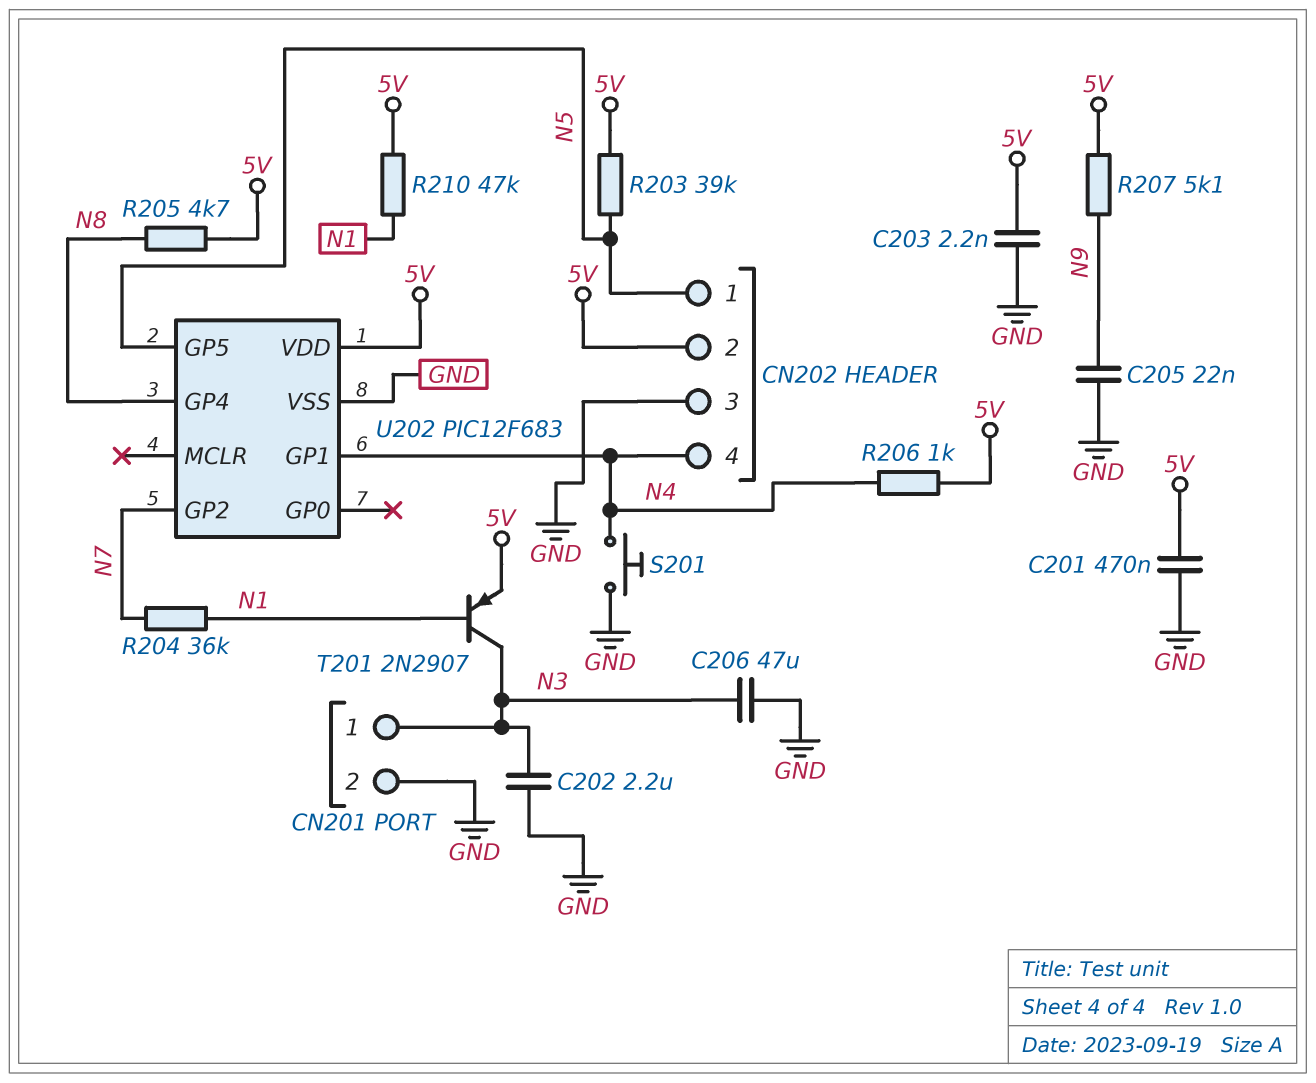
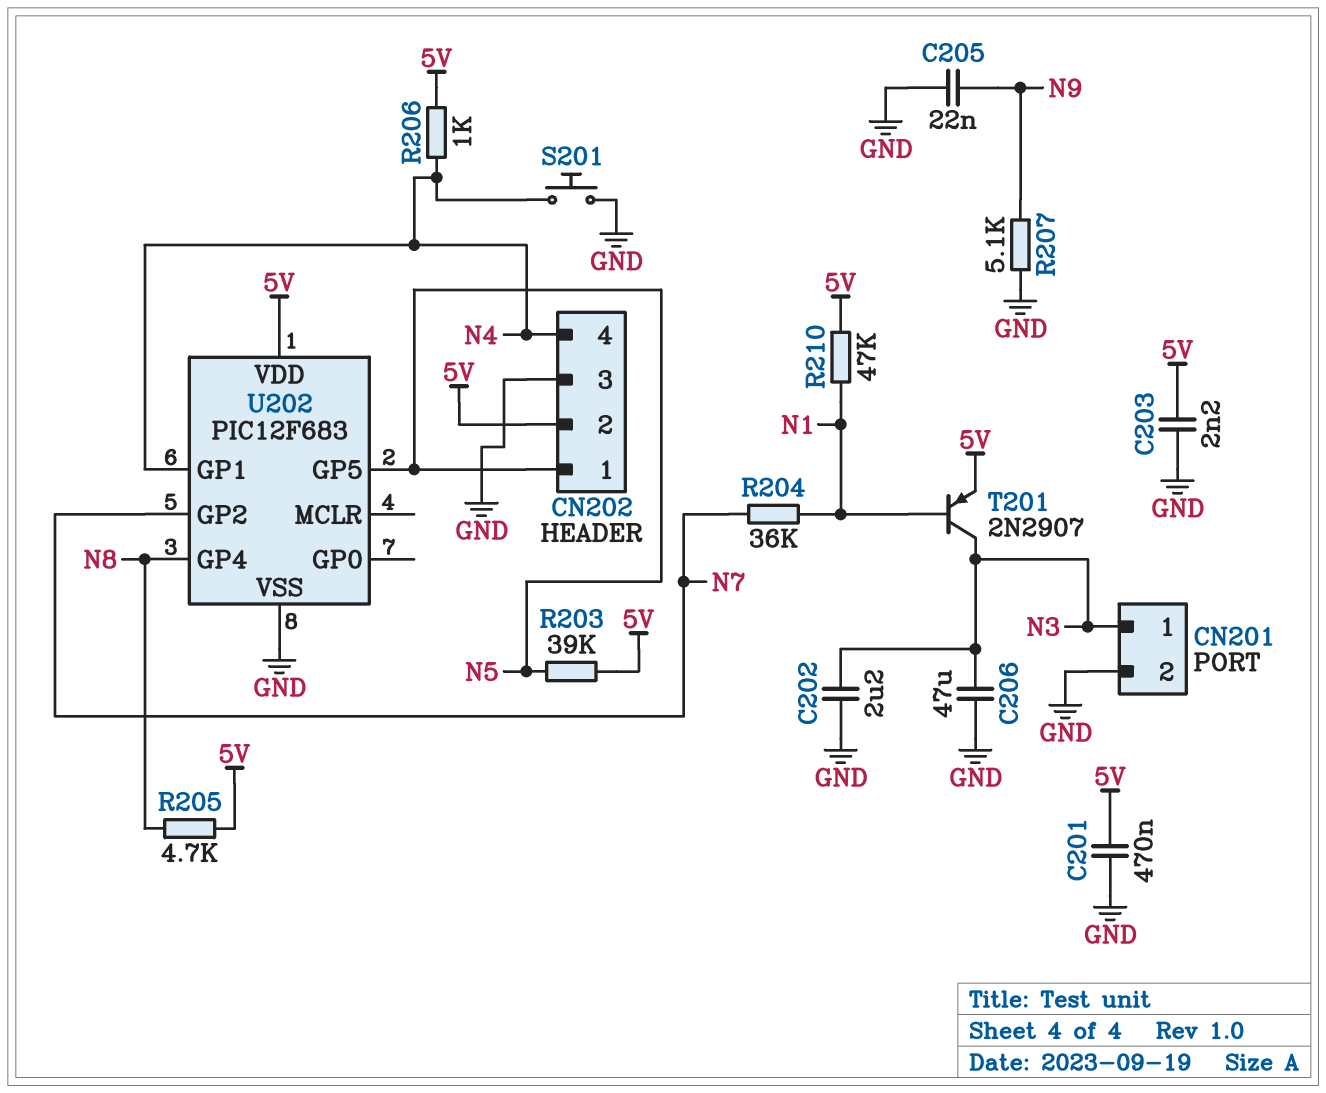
R207: 5.1k (5V, N9) -> 5.1k (GND, N9)

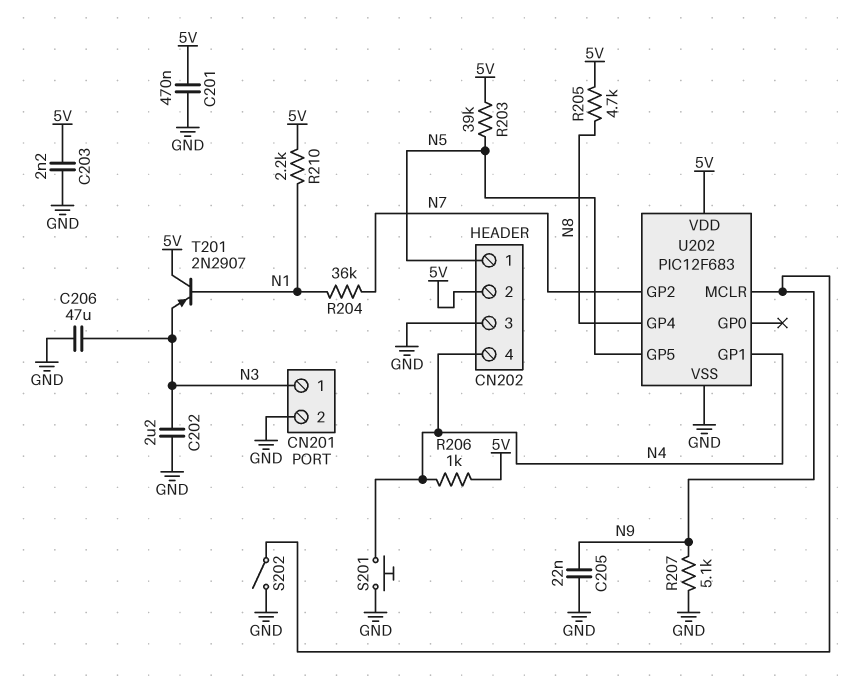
R210: 47k (5V, N1) -> 2.2k (5V, N1)
S202: none -> switch (GND, N9)
T201: PNP 2N2907 (B N1, C N3, E 5V) -> PNP 2N2907 (B N1, C 5V, E N3)
U202 pin MCLR: none -> N9

